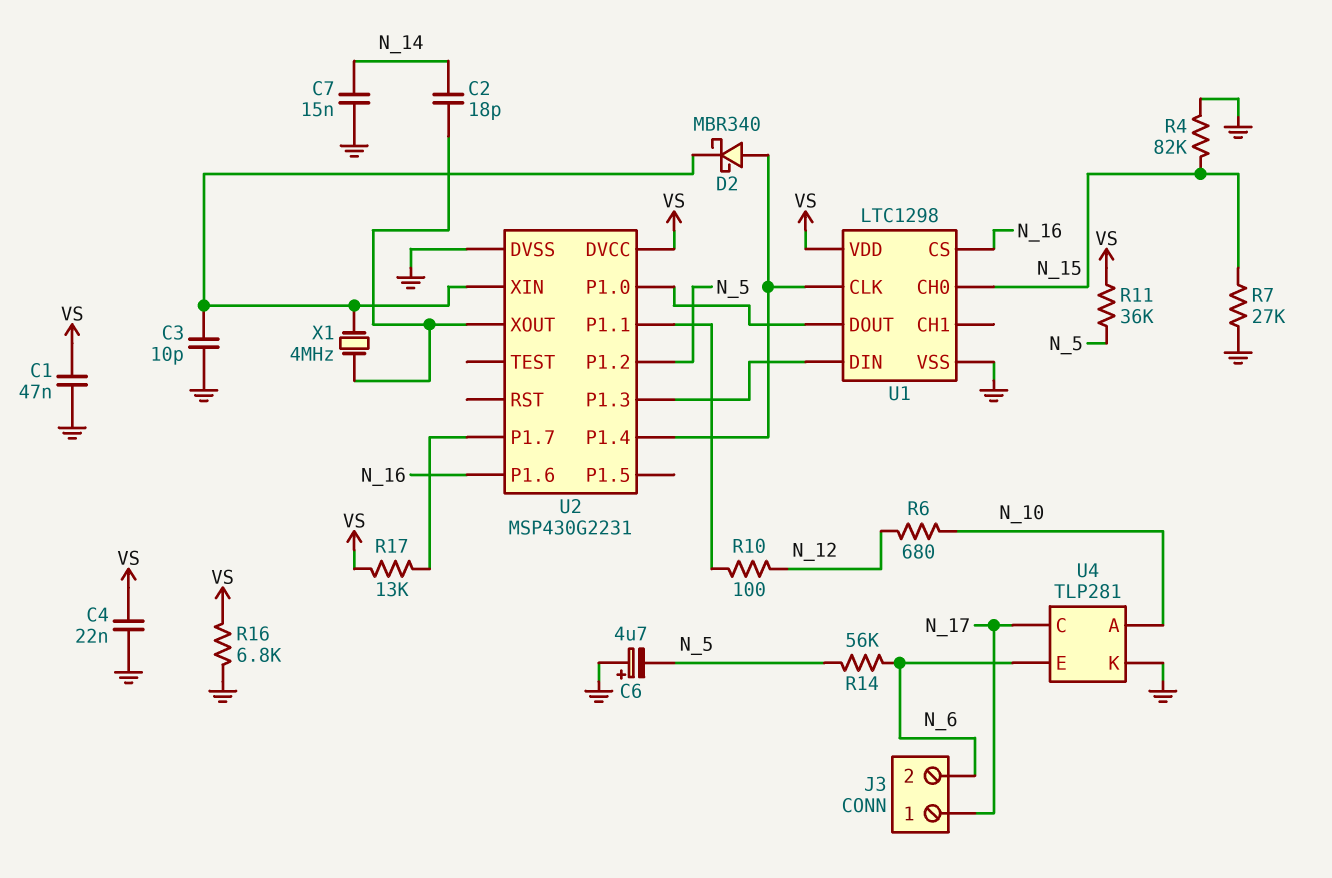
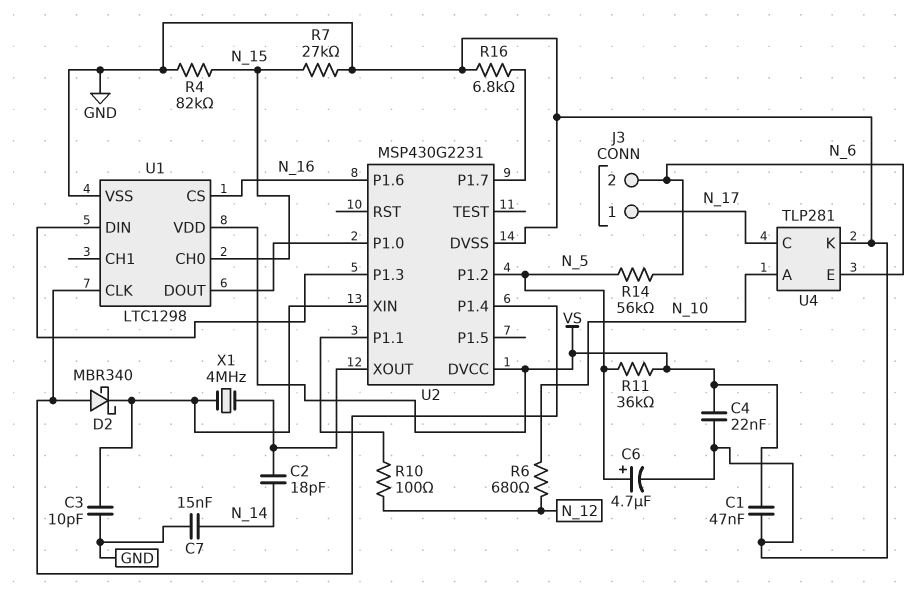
C6: 4.7uF (plus GND, minus N_5) -> 4.7uF (plus N_5, minus GND)
R16: 6.8k (GND, VS) -> 6.8k (GND, U2/P1.7)
R17: 13k (U2/P1.7, VS) -> none

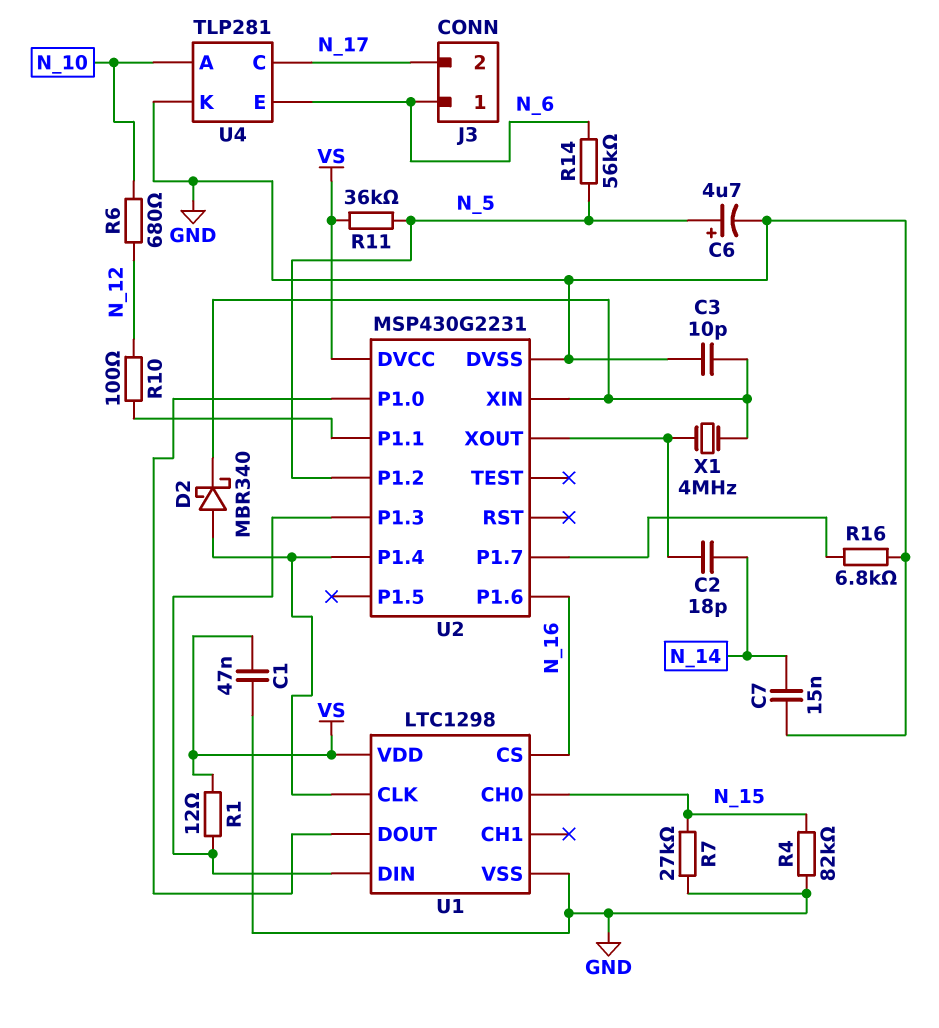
C4: 22nF (GND, VS) -> none
J3 pin 1: N_17 -> N_6
J3 pin 2: N_6 -> N_17
R1: none -> 12 (U1/DIN, VS)

